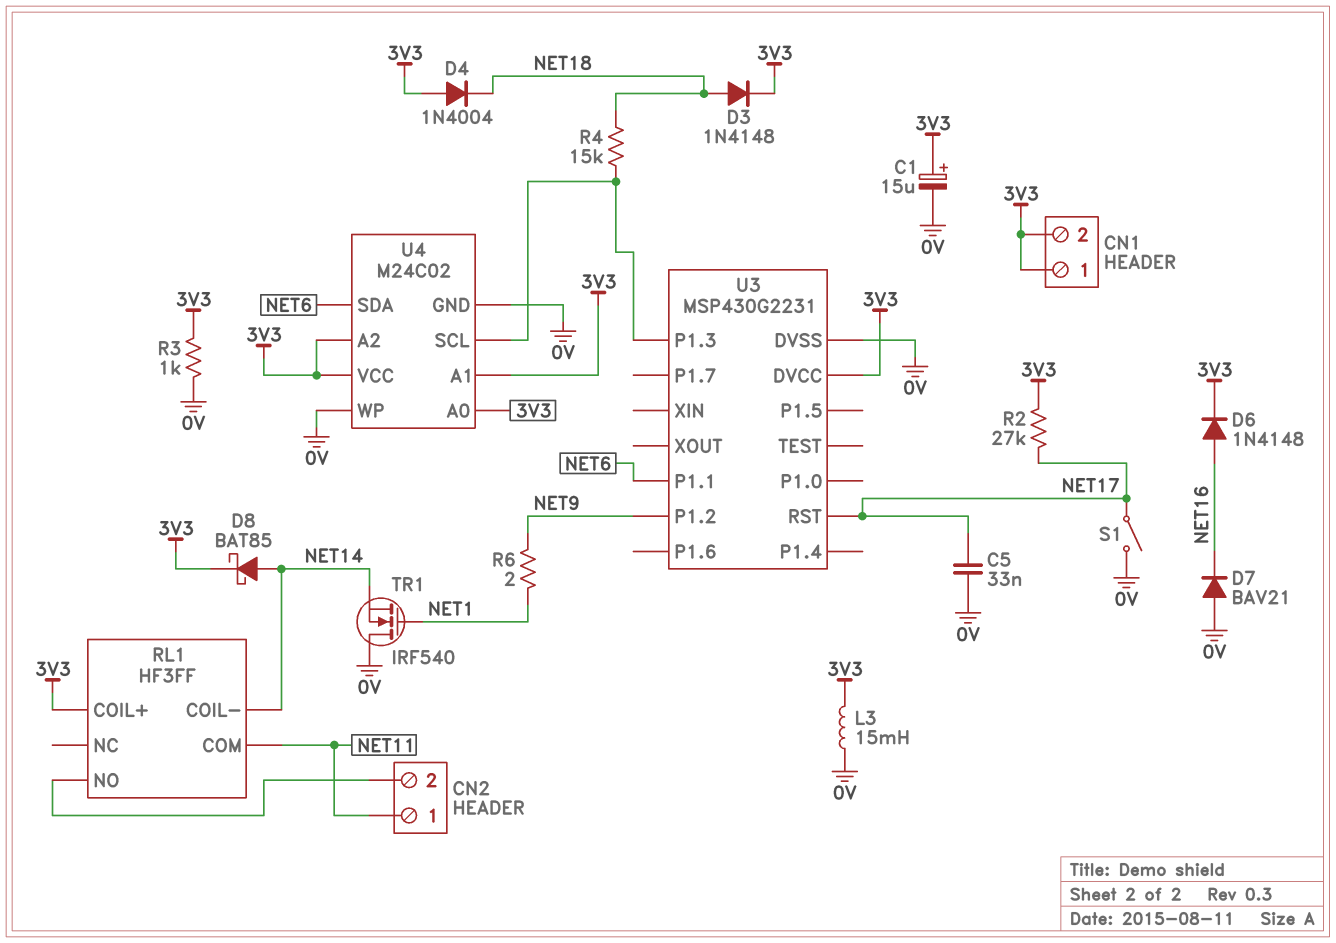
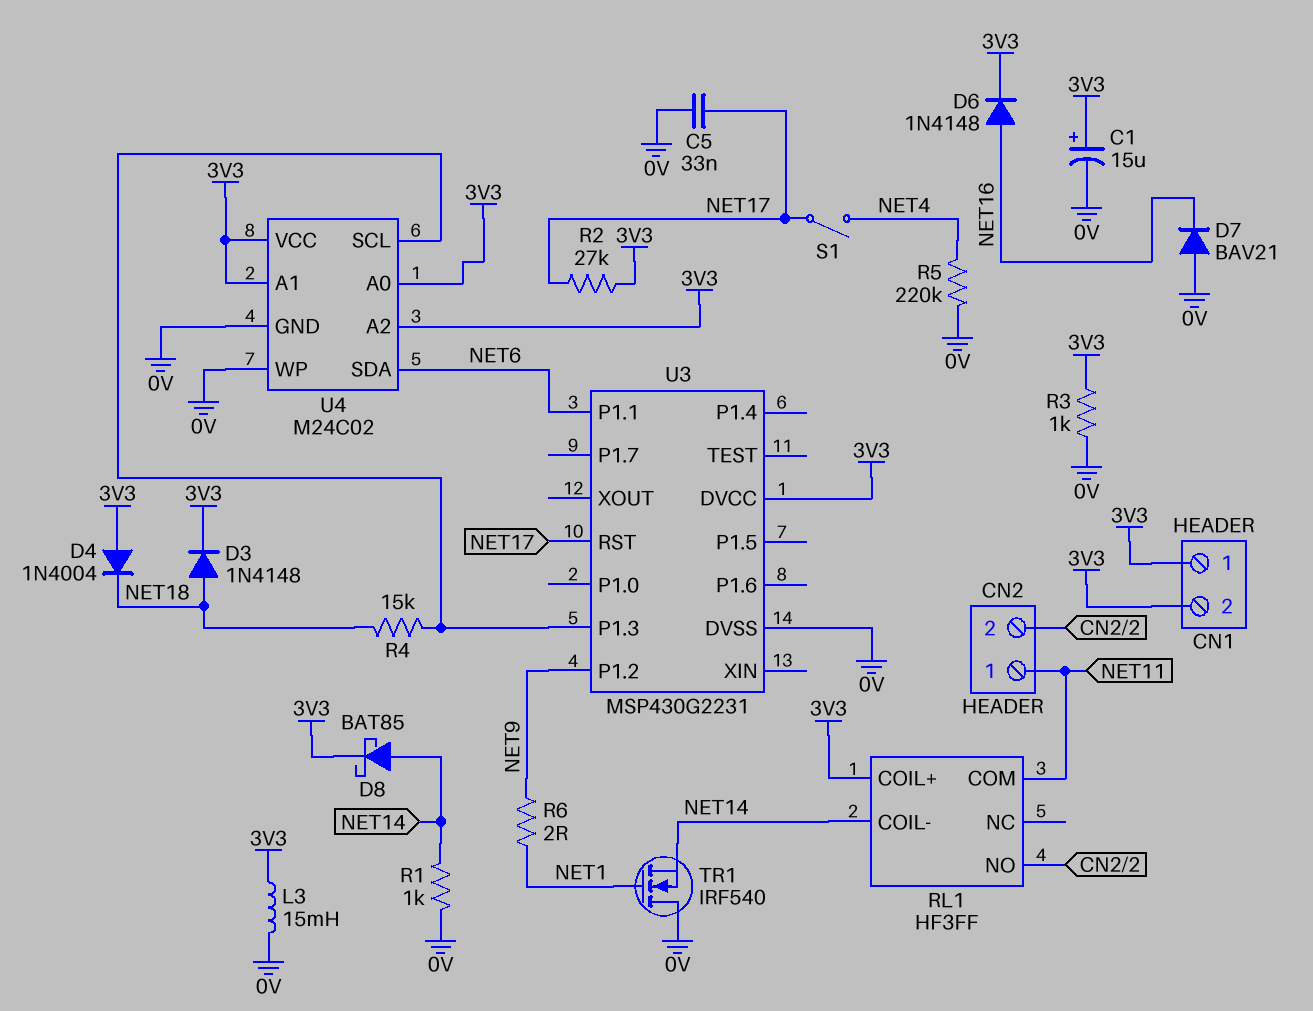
R1: none -> 1k (0V, NET14)
R5: none -> 220k (0V, NET4)
S1: switch (0V, NET17) -> switch (NET4, NET17)

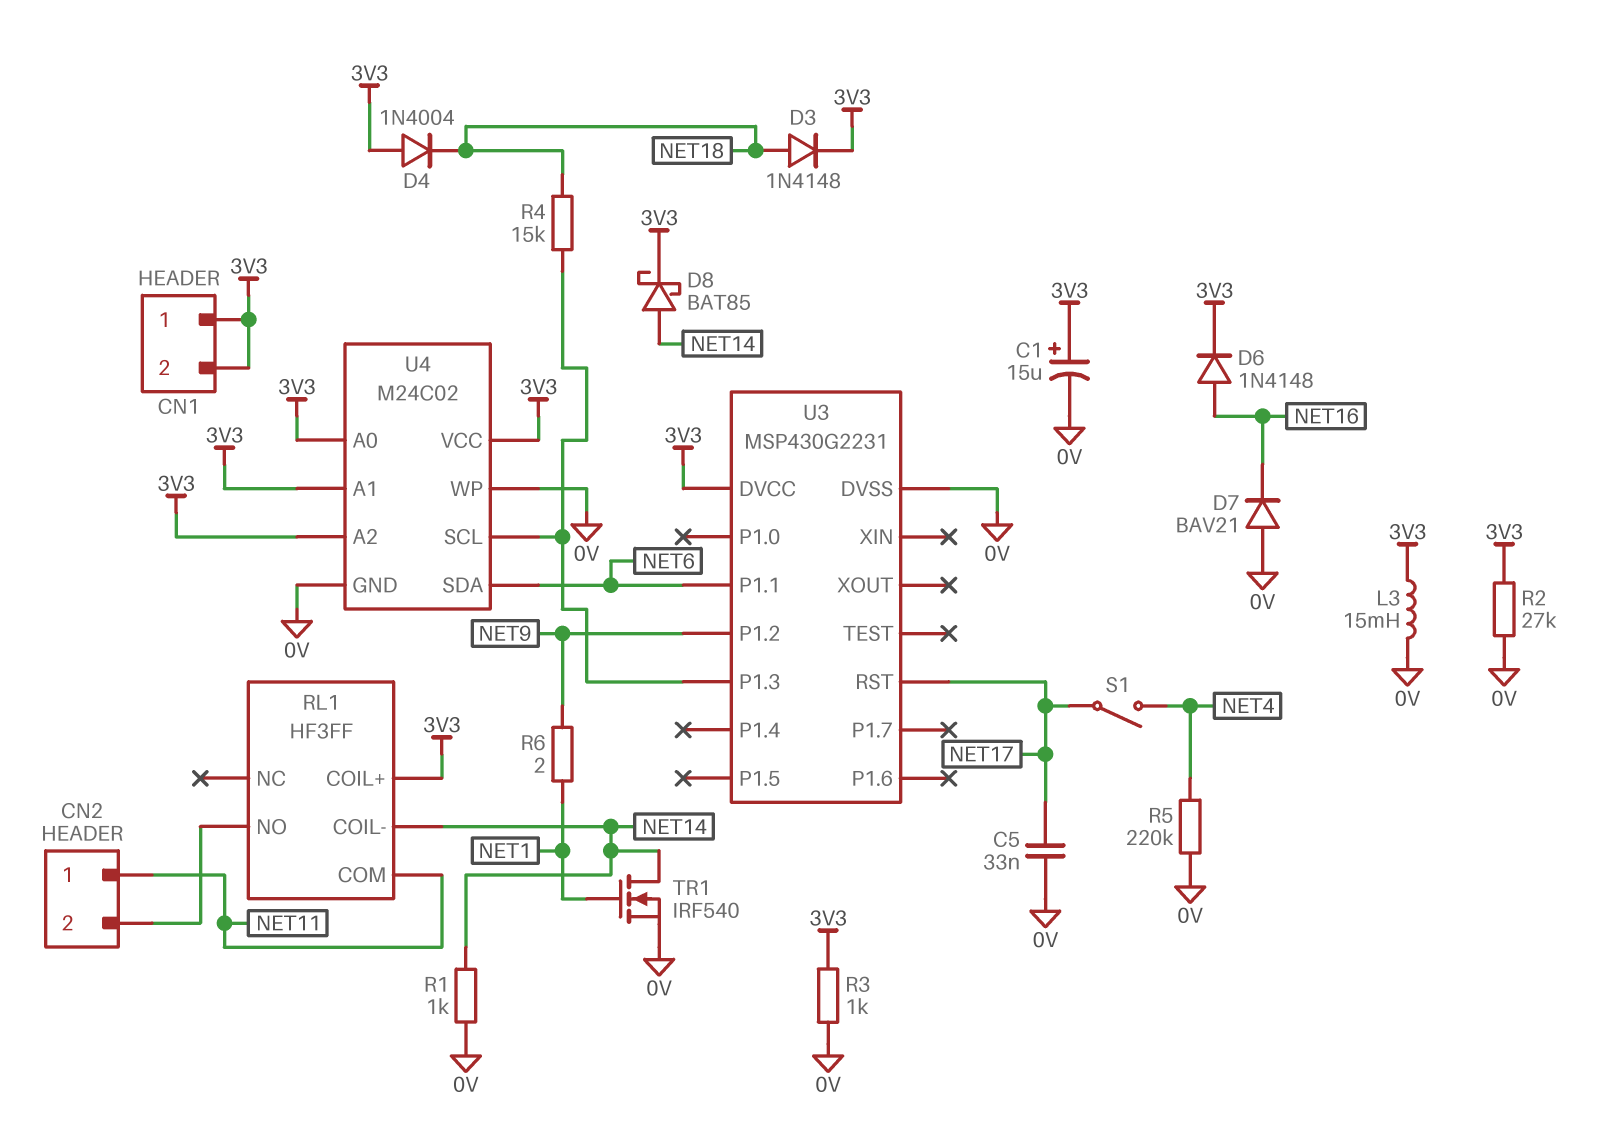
R2: 27k (3V3, NET17) -> 27k (0V, 3V3)
TR1: NMOS IRF540 (G NET1, D 0V, S NET14) -> NMOS IRF540 (G NET1, D NET14, S 0V)

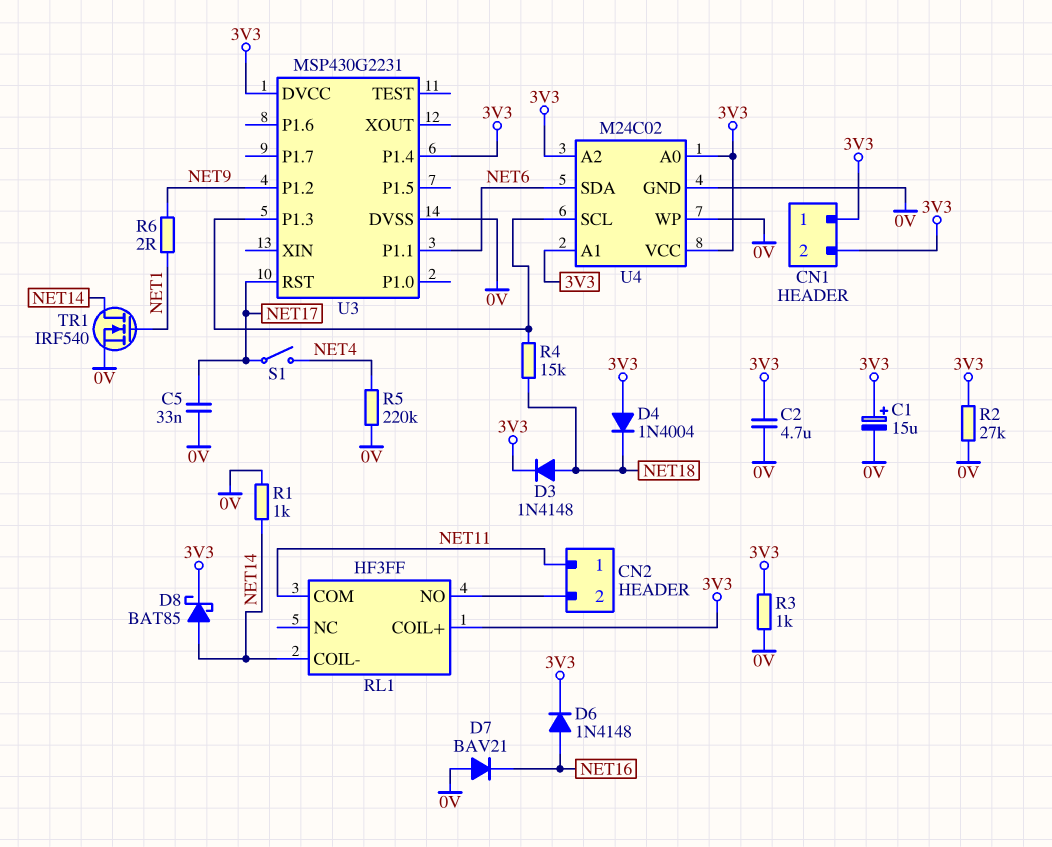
C2: none -> 4.7uF (0V, 3V3)
L3: 15mH (0V, 3V3) -> none
U3 pin P1.4: none -> 3V3

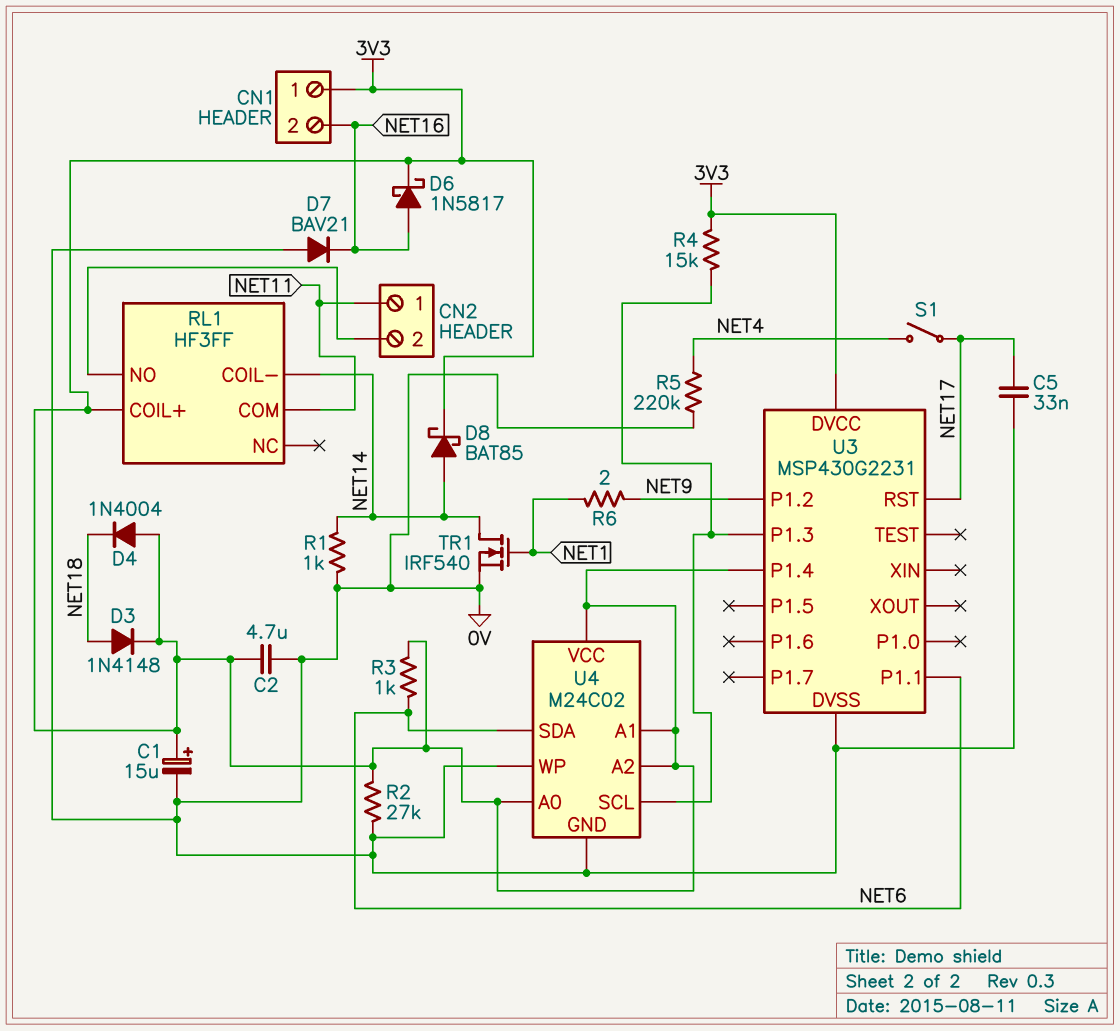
CN1 pin 2: 3V3 -> NET16
D6: diode 1N4148 (A NET16, K 3V3) -> schottky 1N5817 (A NET16, K 3V3)
R3: 1k (0V, 3V3) -> 1k (3V3, NET6)
R4: 15k (NET18, U3/P1.3) -> 15k (3V3, U3/P1.3)

